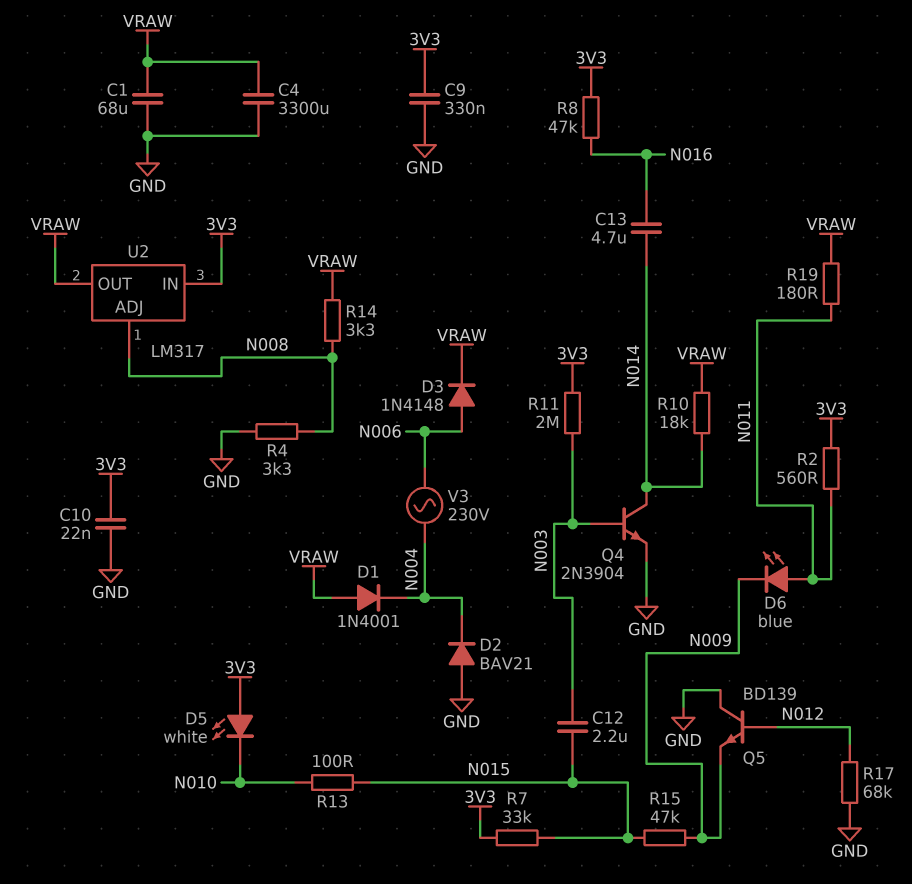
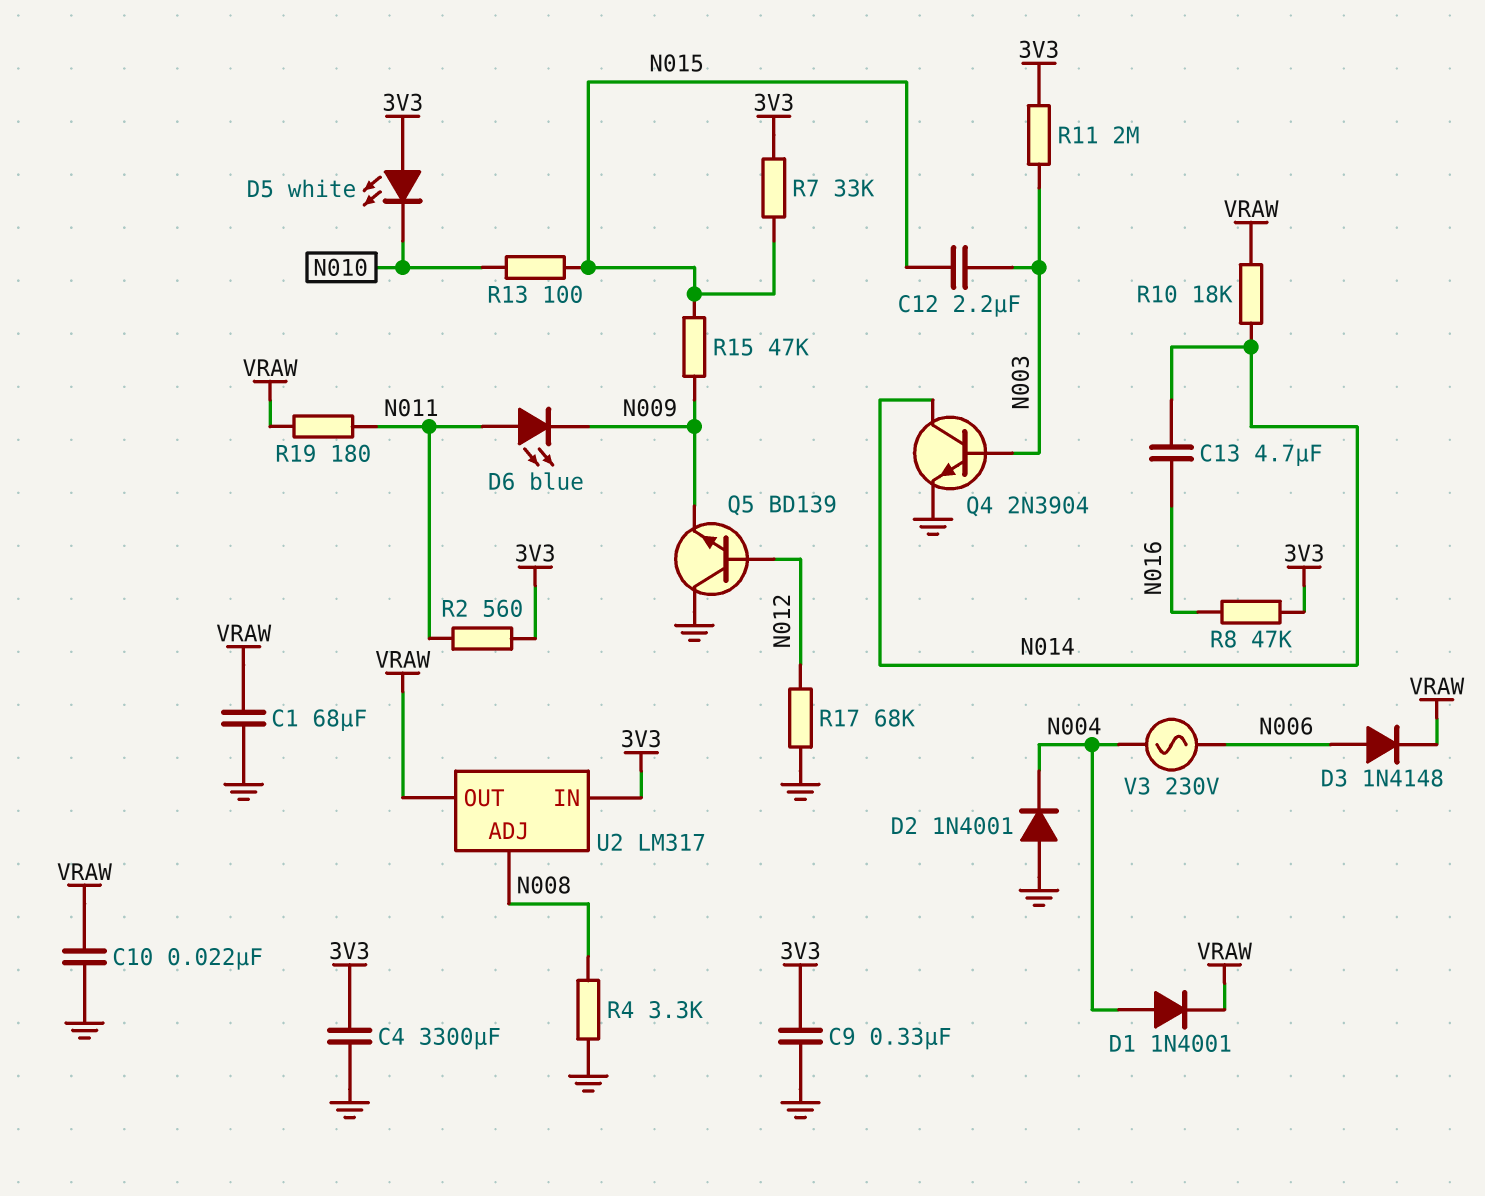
C4: 3300uF (GND, VRAW) -> 3300uF (3V3, GND)
C10: 22nF (3V3, GND) -> 22nF (GND, VRAW)
D1: diode 1N4001 (A VRAW, K N004) -> diode 1N4001 (A N004, K VRAW)
D2: diode BAV21 (A GND, K N004) -> diode 1N4001 (A GND, K N004)
R14: 3.3k (N008, VRAW) -> none

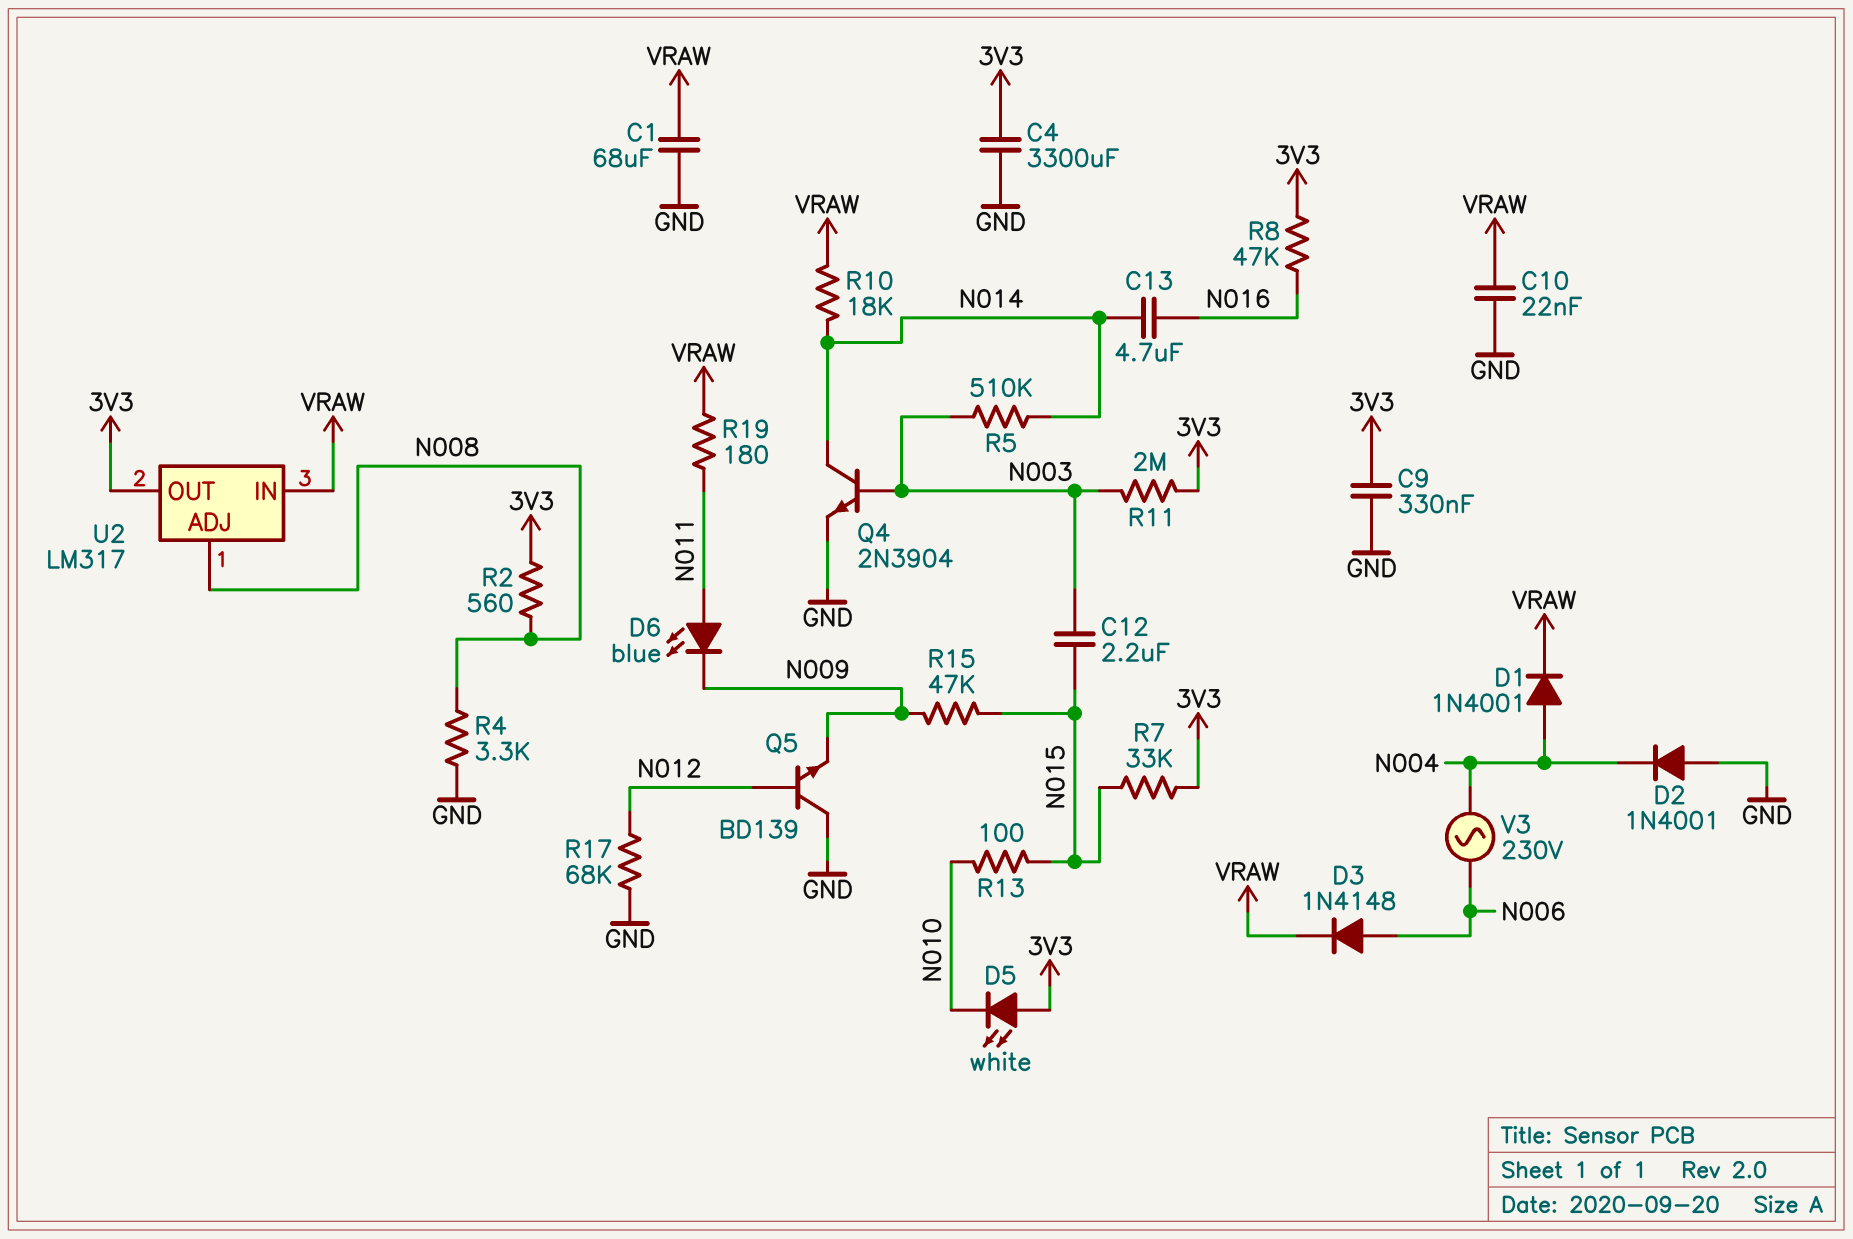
R2: 560 (3V3, N011) -> 560 (3V3, N008)
R5: none -> 510k (N003, N014)
U2 pin IN: 3V3 -> VRAW
U2 pin OUT: VRAW -> 3V3

